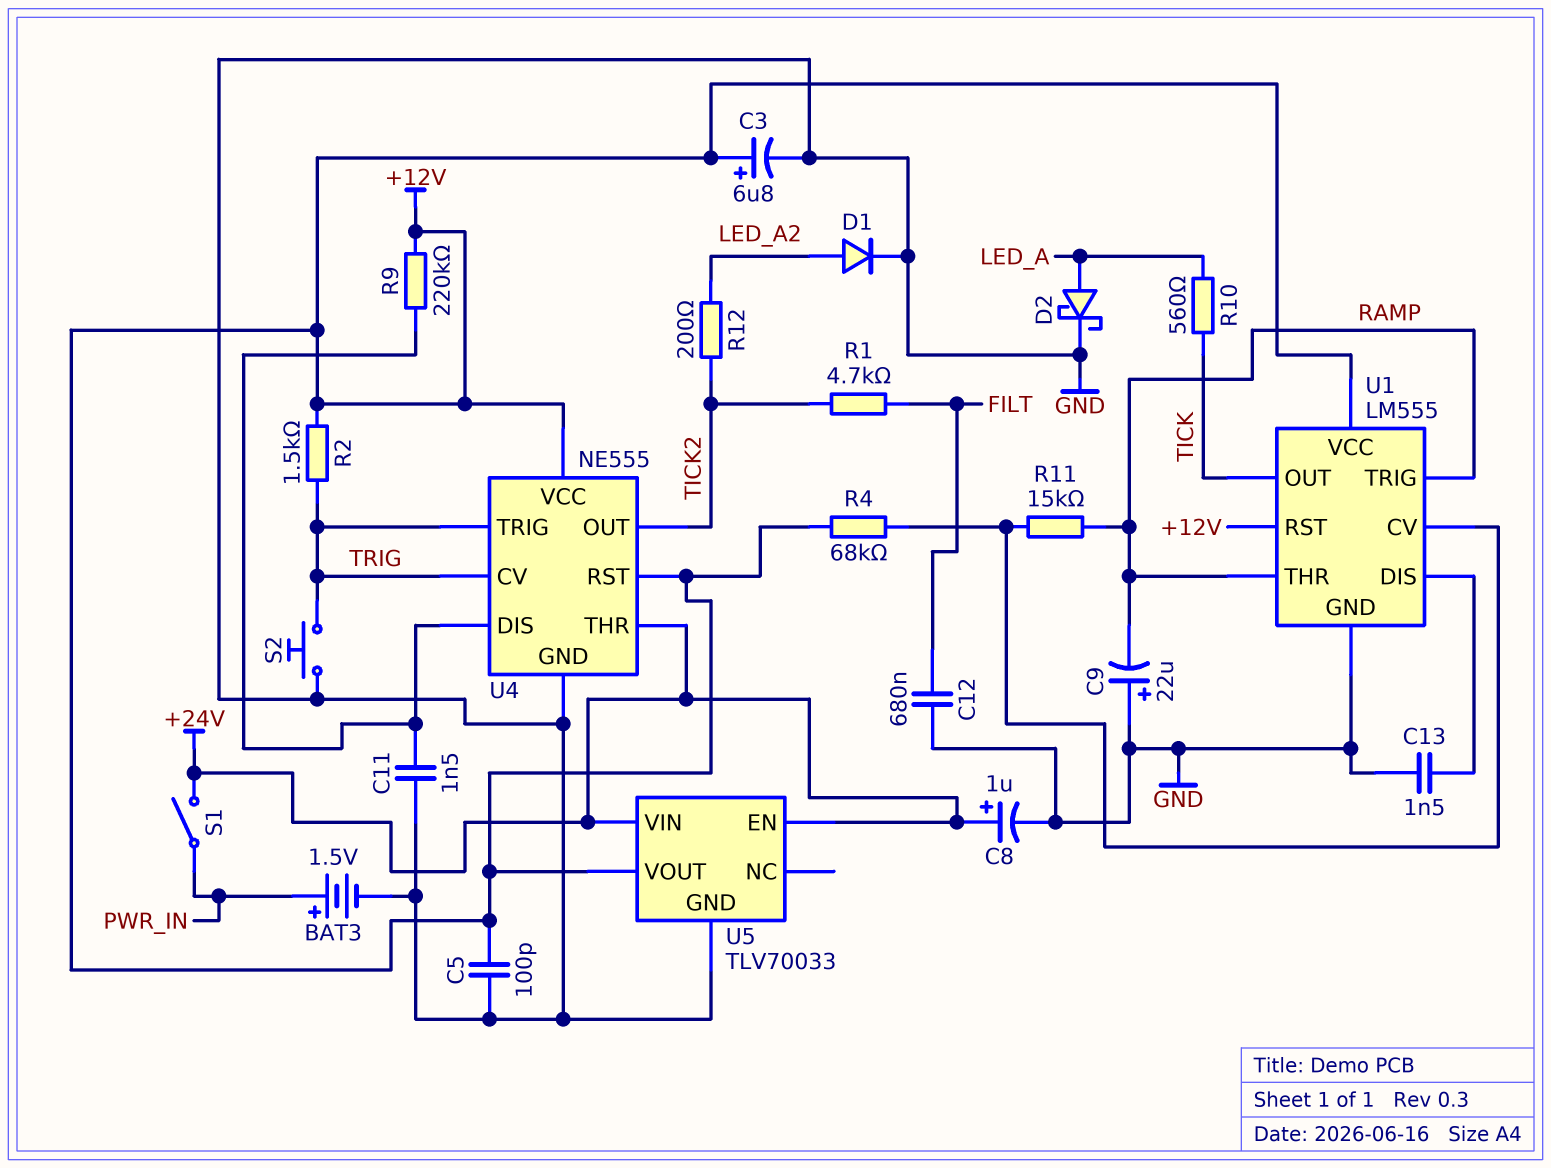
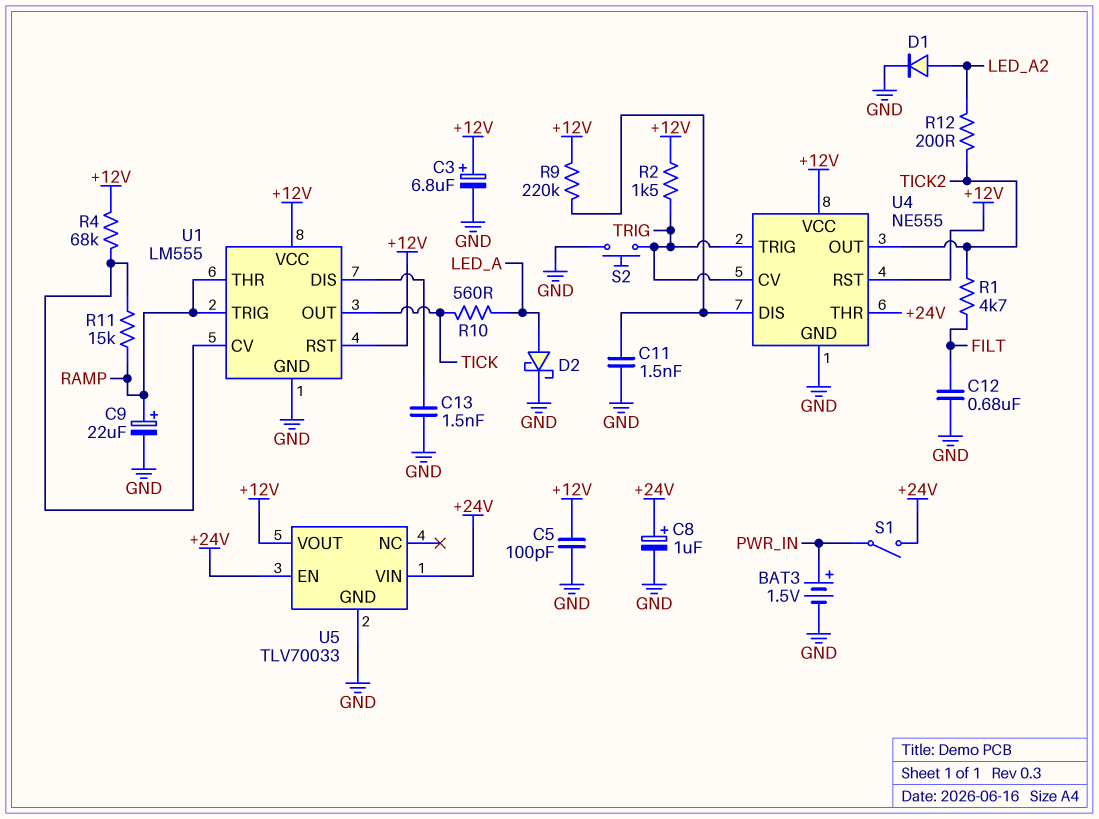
C9: 22uF (plus GND, minus RAMP) -> 22uF (plus RAMP, minus GND)

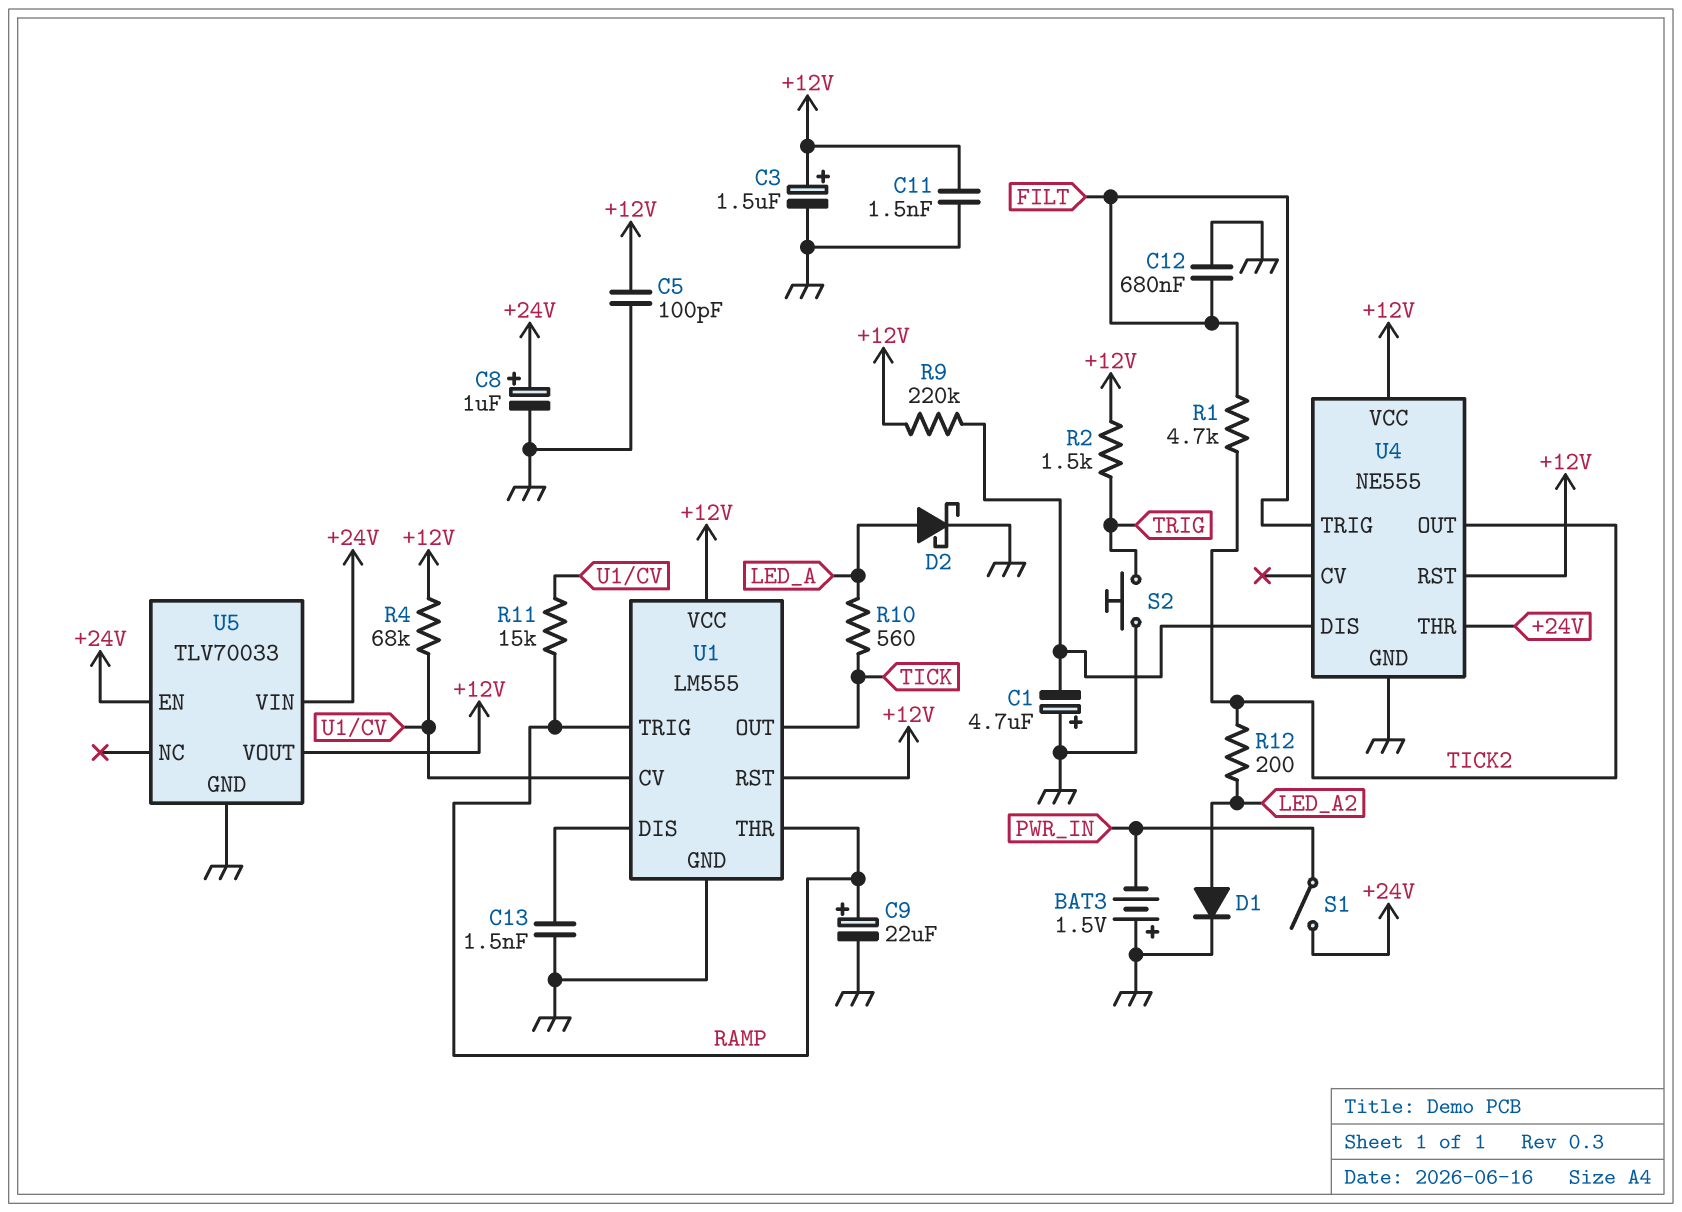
BAT3: 1.5V (plus PWR_IN, minus GND) -> 1.5V (plus GND, minus PWR_IN)
C1: none -> 4.7uF (plus GND, minus U4/DIS)
C3: 6.8uF (plus +12V, minus GND) -> 1.5uF (plus +12V, minus GND)
C11: 1.5nF (GND, U4/DIS) -> 1.5nF (+12V, GND)
U4 pin CV: TRIG -> none
U4 pin TRIG: TRIG -> FILT

